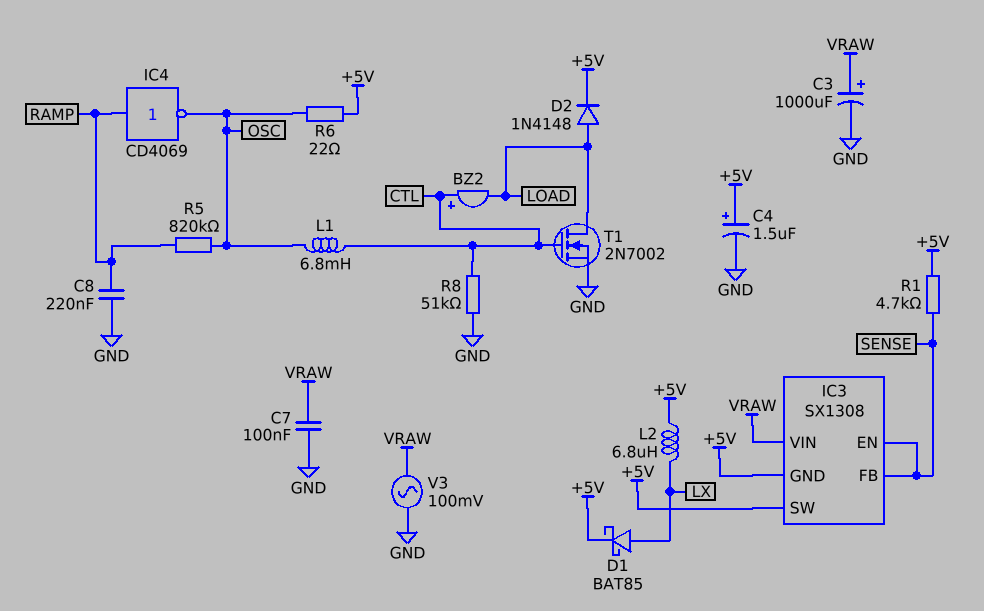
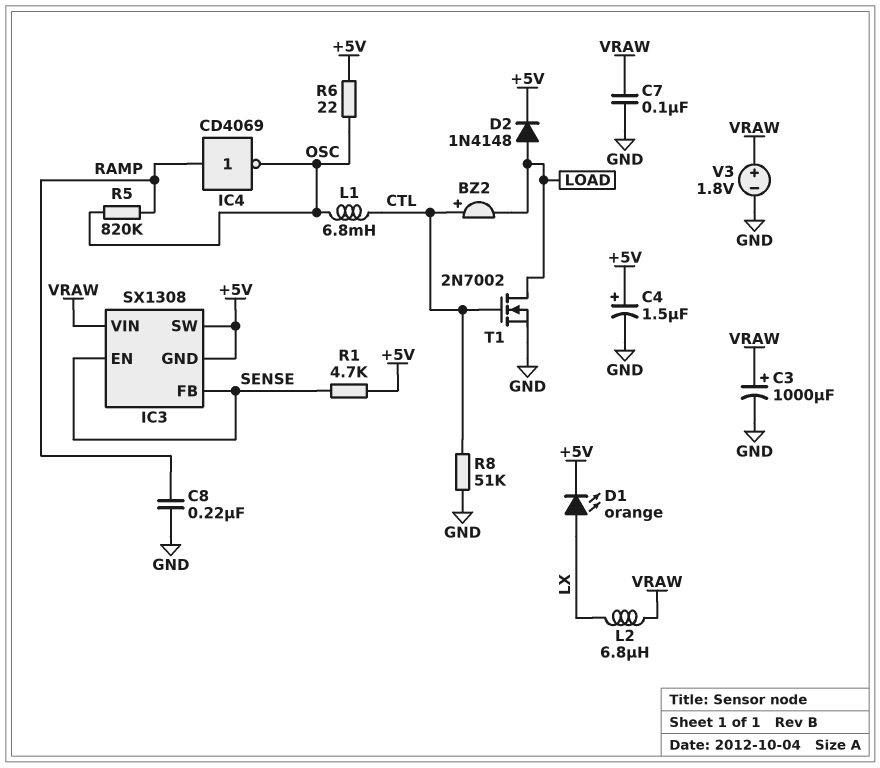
D1: schottky BAT85 (A LX, K +5V) -> LED orange (A LX, K +5V)
L2: 6.8uH (+5V, LX) -> 6.8uH (LX, VRAW)
V3: AC 100mV (GND, VRAW) -> 1.8V (plus VRAW, minus GND)

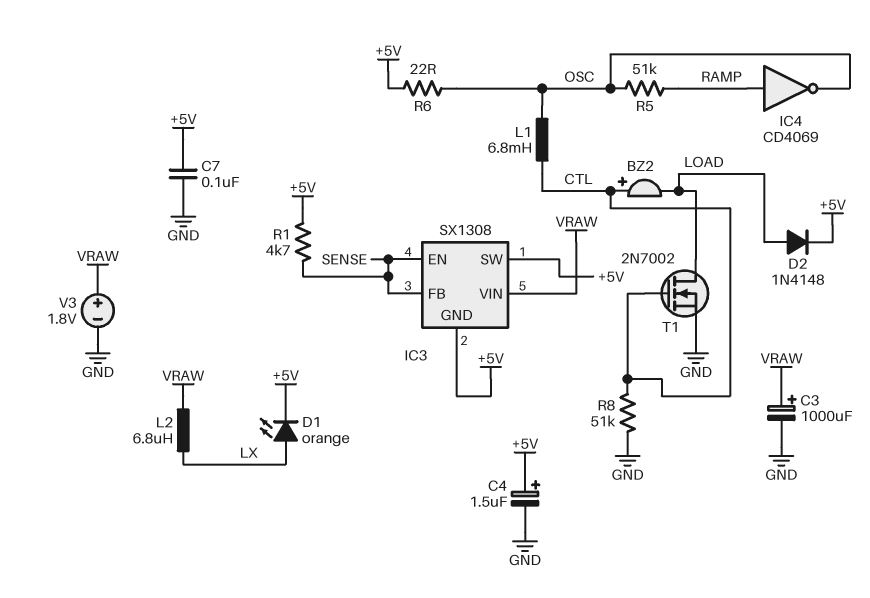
C7: 100nF (GND, VRAW) -> 100nF (+5V, GND)
C8: 220nF (GND, RAMP) -> none
R5: 820k (OSC, RAMP) -> 51k (OSC, RAMP)

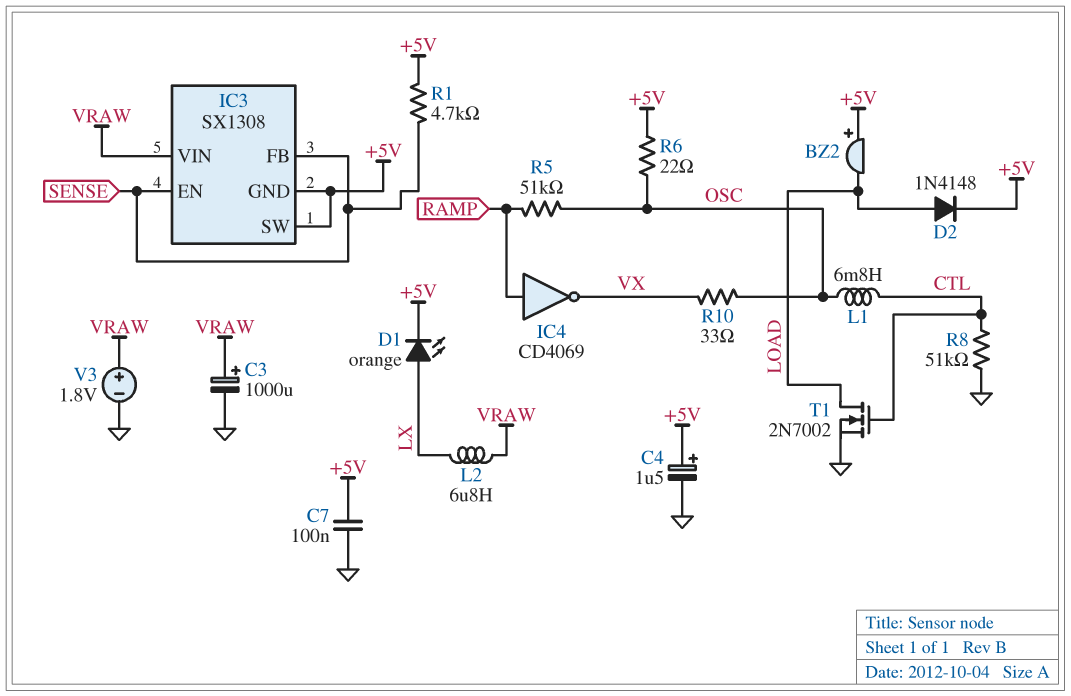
BZ2: buzzer (plus CTL, minus LOAD) -> buzzer (plus +5V, minus LOAD)
IC4: NOT CD4069 (in RAMP, out OSC) -> NOT CD4069 (in RAMP, out VX)
R10: none -> 33 (OSC, VX)

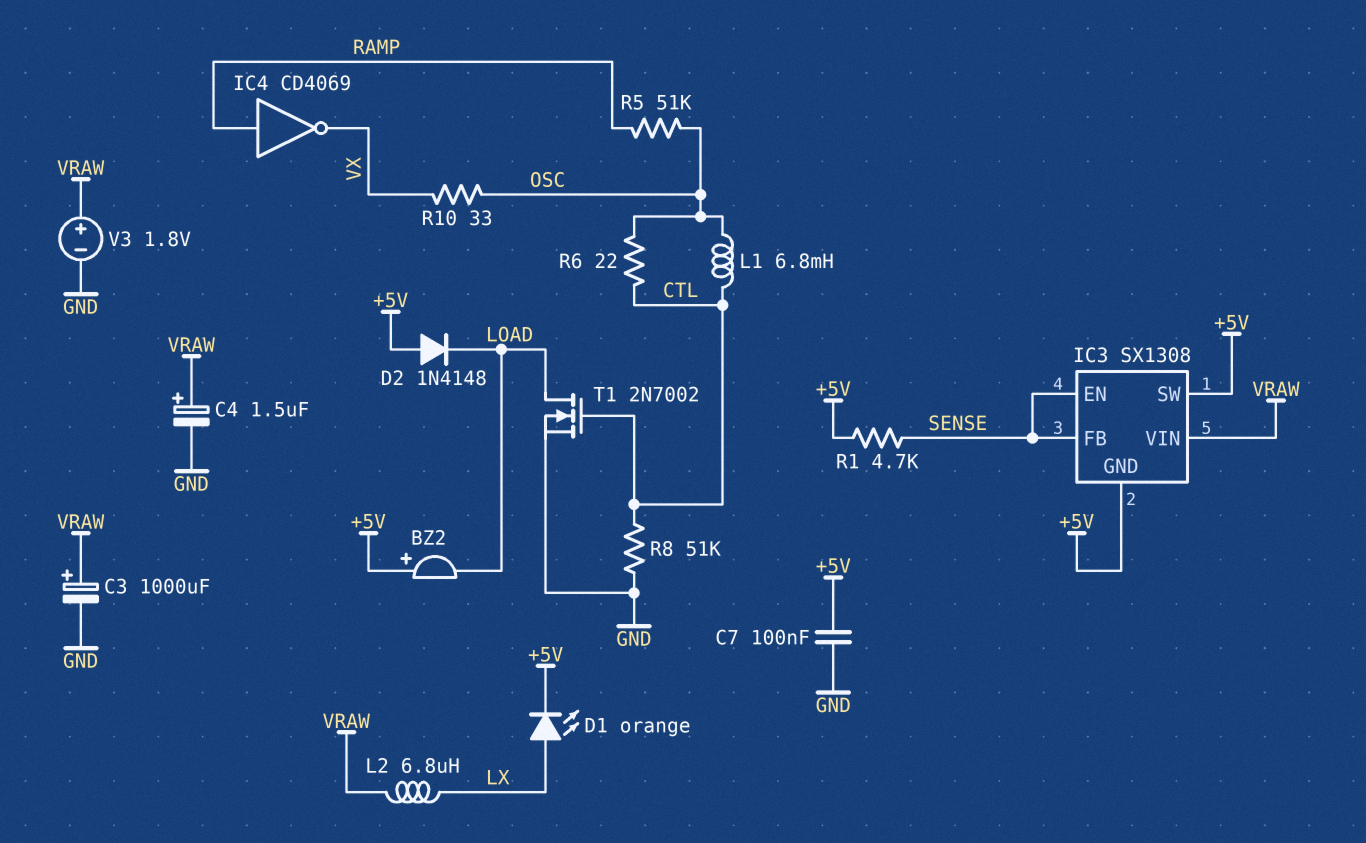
C4: 1.5uF (plus +5V, minus GND) -> 1.5uF (plus VRAW, minus GND)
D2: diode 1N4148 (A LOAD, K +5V) -> diode 1N4148 (A +5V, K LOAD)
R6: 22 (+5V, OSC) -> 22 (CTL, OSC)

